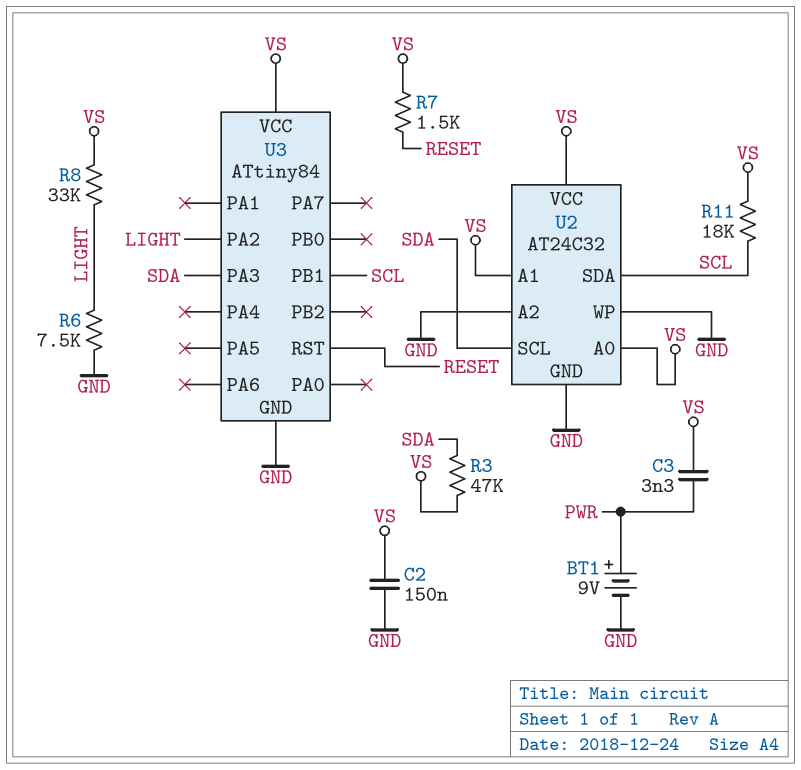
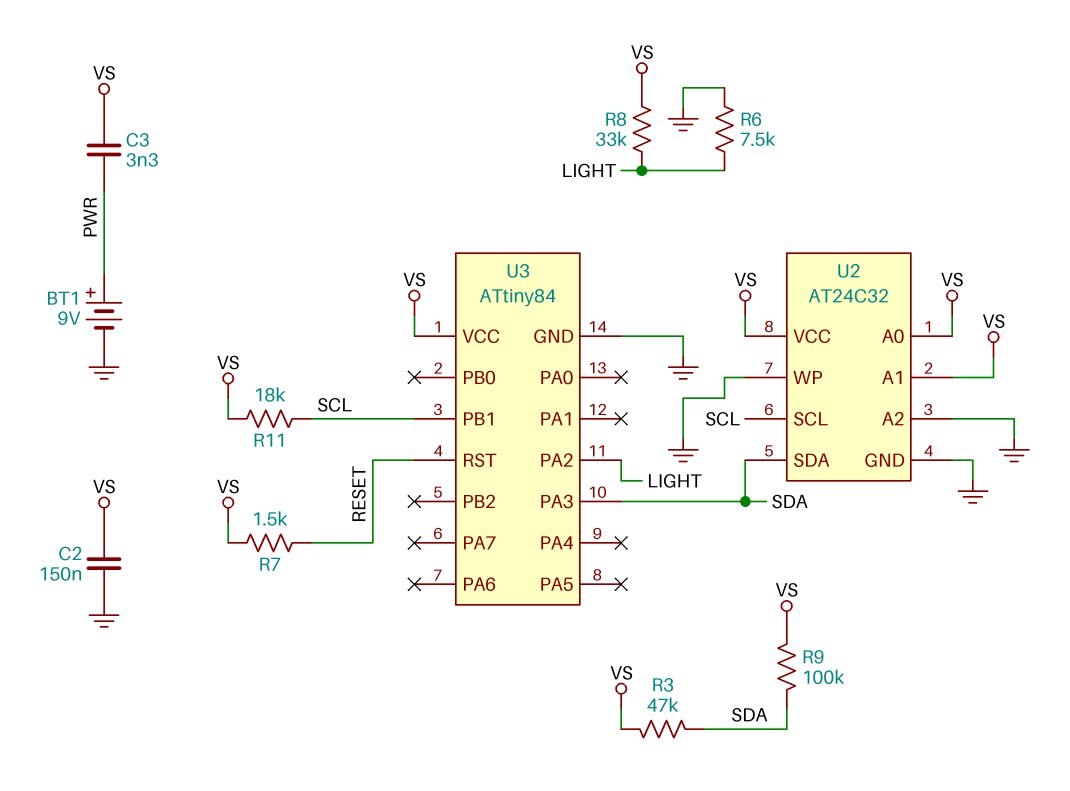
R9: none -> 100k (SDA, VS)
U2 pin SCL: SDA -> SCL
U2 pin SDA: SCL -> SDA

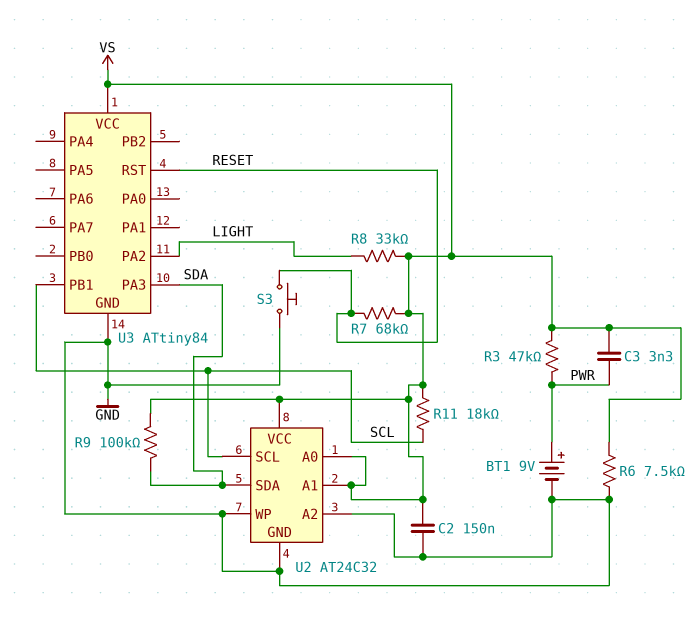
R3: 47k (SDA, VS) -> 47k (PWR, VS)
R6: 7.5k (GND, LIGHT) -> 7.5k (GND, VS)
R7: 1.5k (RESET, VS) -> 68k (RESET, VS)
S3: none -> button (GND, RESET)

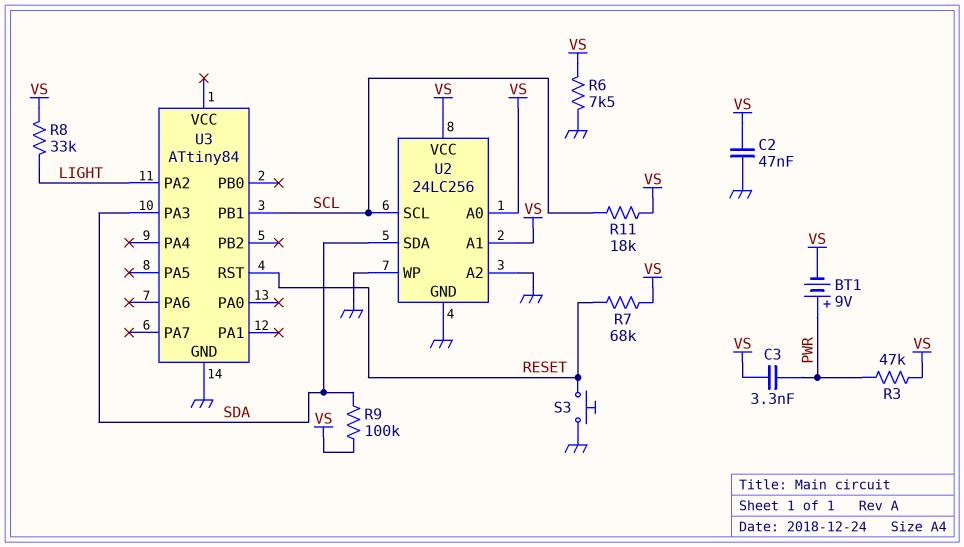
BT1: 9V (plus PWR, minus GND) -> 9V (plus PWR, minus VS)
C2: 150nF (GND, VS) -> 47nF (GND, VS)
U2: AT24C32 -> 24LC256
U3 pin VCC: VS -> none

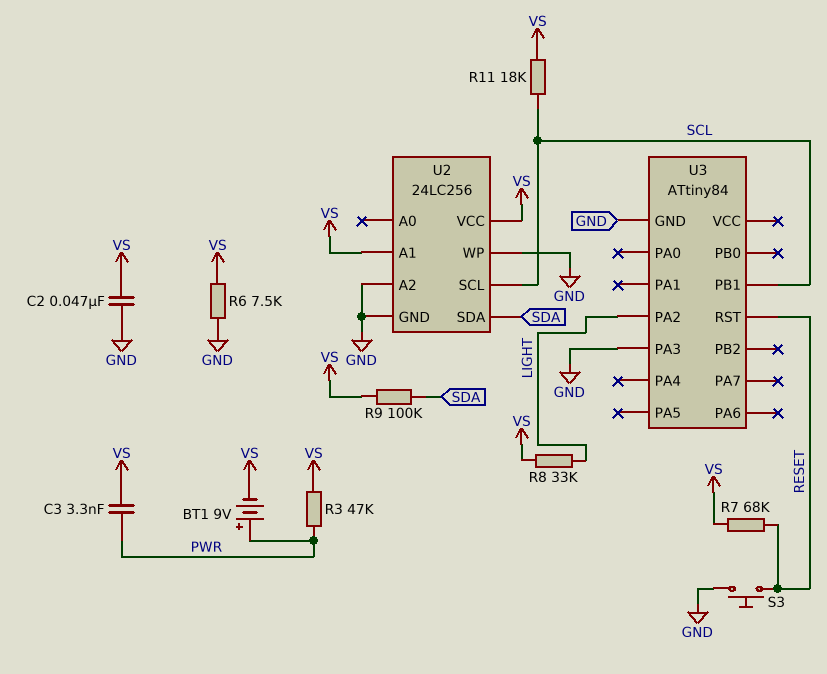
U2 pin A0: VS -> none
U3 pin PA3: SDA -> GND

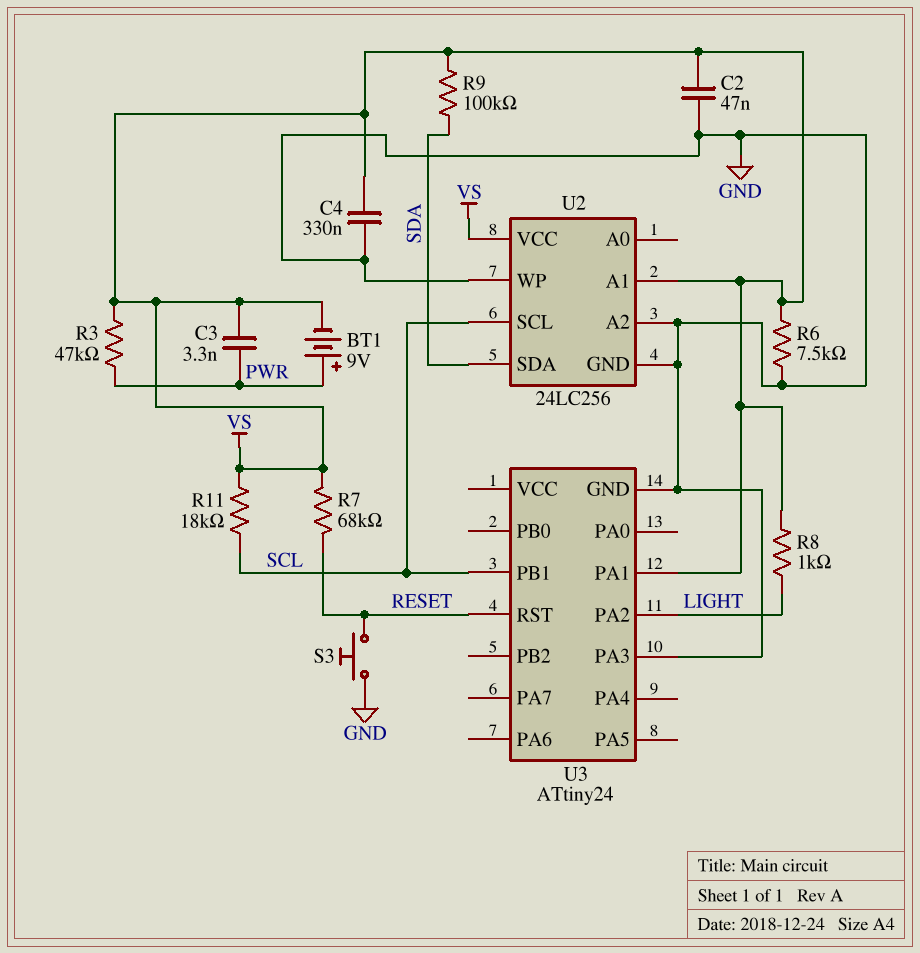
C4: none -> 330nF (GND, VS)
R8: 33k (LIGHT, VS) -> 1k (LIGHT, VS)
U3: ATtiny84 -> ATtiny24
U3 pin PA1: none -> VS

